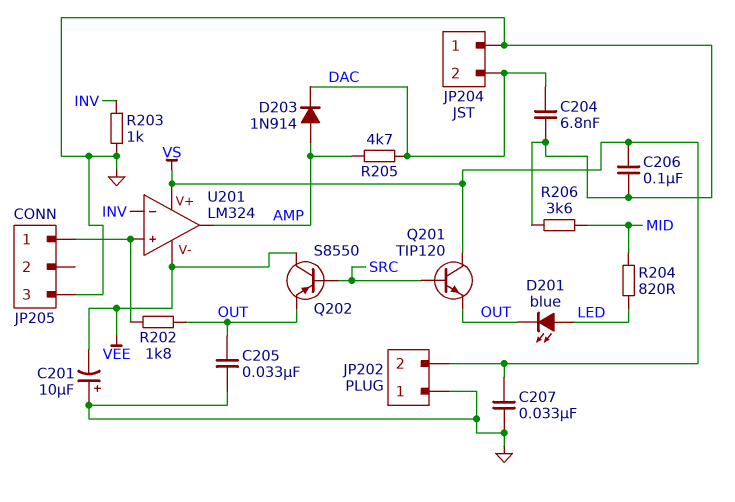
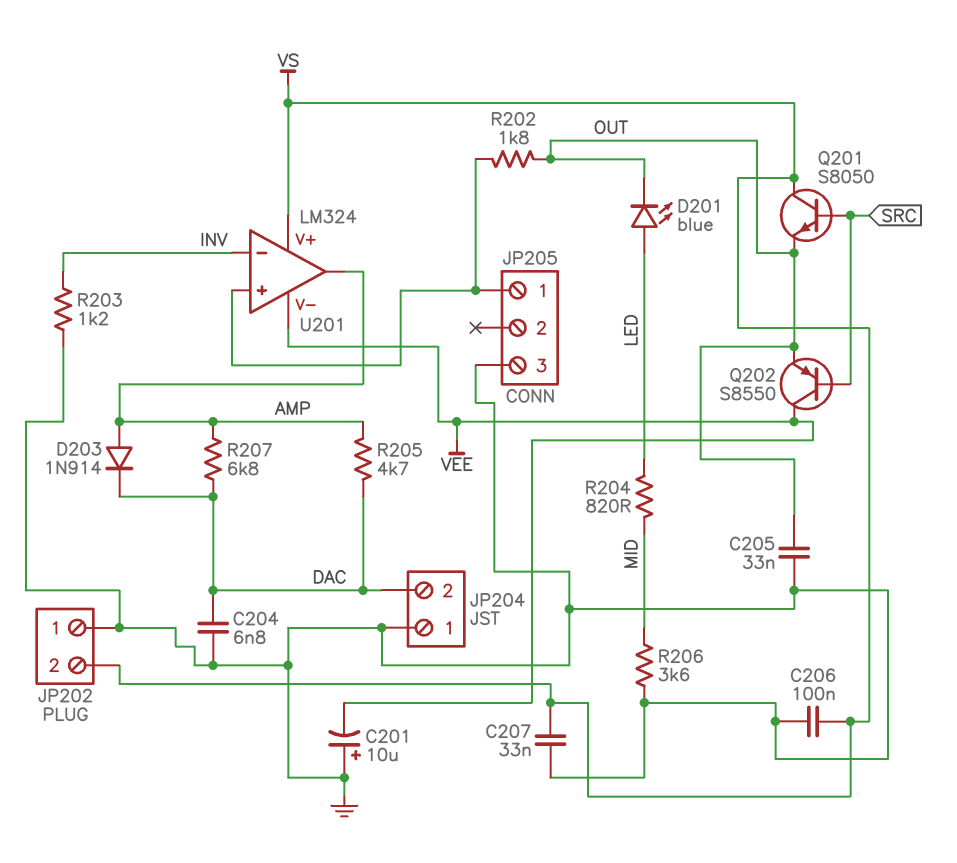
Q201: NPN TIP120 (B SRC, C VS, E OUT) -> NPN S8050 (B SRC, C VS, E OUT)
R203: 1k (GND, INV) -> 1.2k (GND, INV)
R207: none -> 6.8k (AMP, DAC)

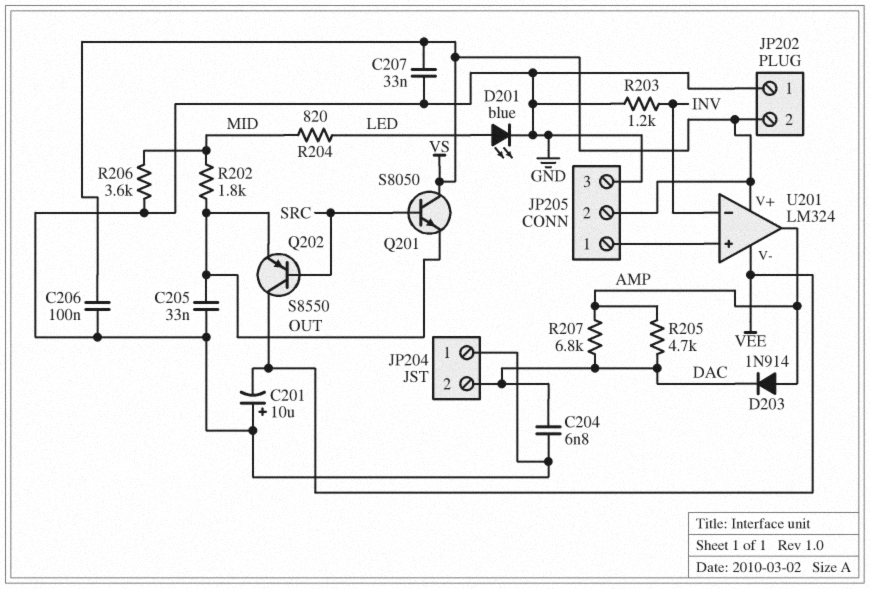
D201: LED blue (A LED, K OUT) -> LED blue (A LED, K GND)
JP205 pin 2: none -> VS
R202: 1.8k (JP205/1, OUT) -> 1.8k (MID, OUT)

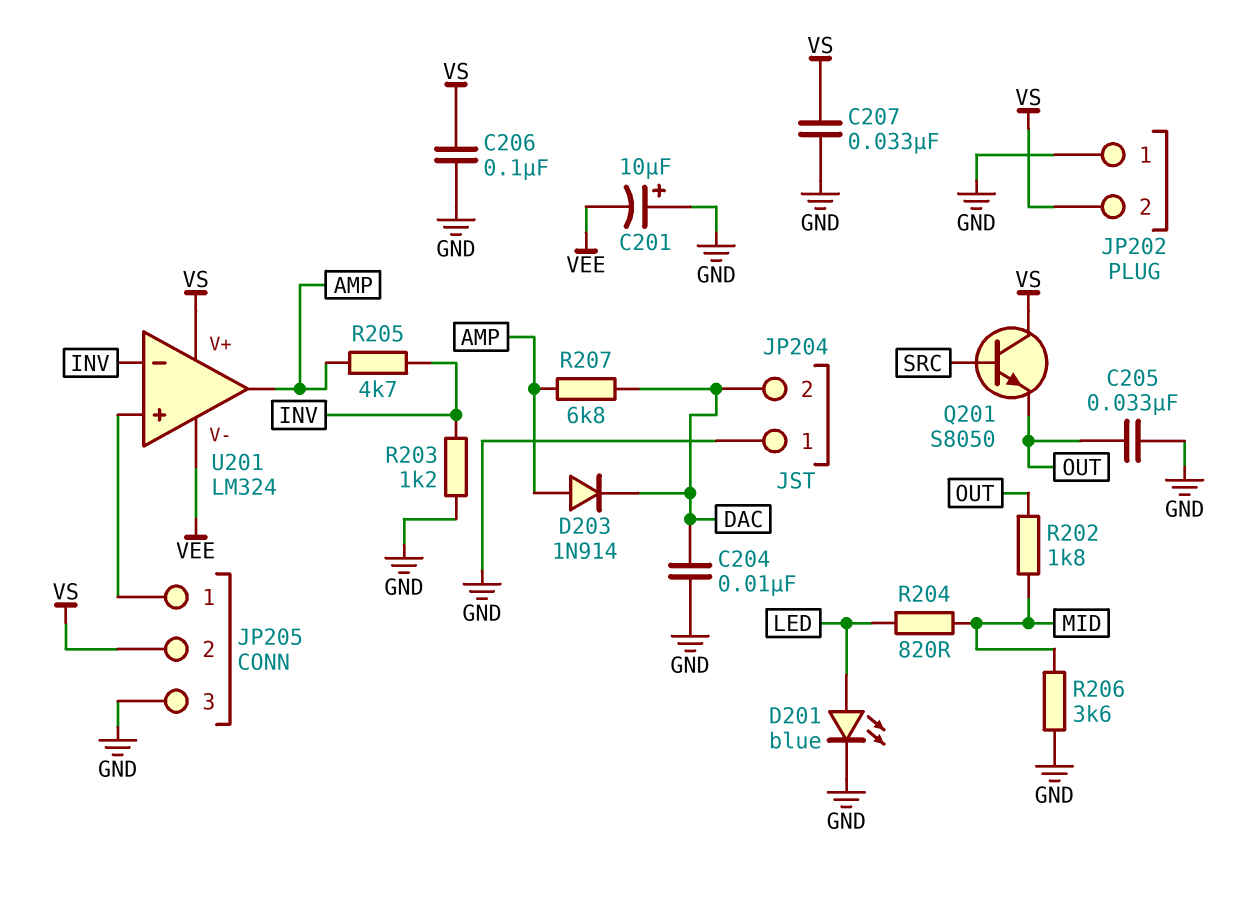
C204: 6.8nF (DAC, GND) -> 10nF (DAC, GND)
Q202: PNP S8550 (B SRC, C VEE, E OUT) -> none
R205: 4.7k (AMP, DAC) -> 4.7k (AMP, INV)

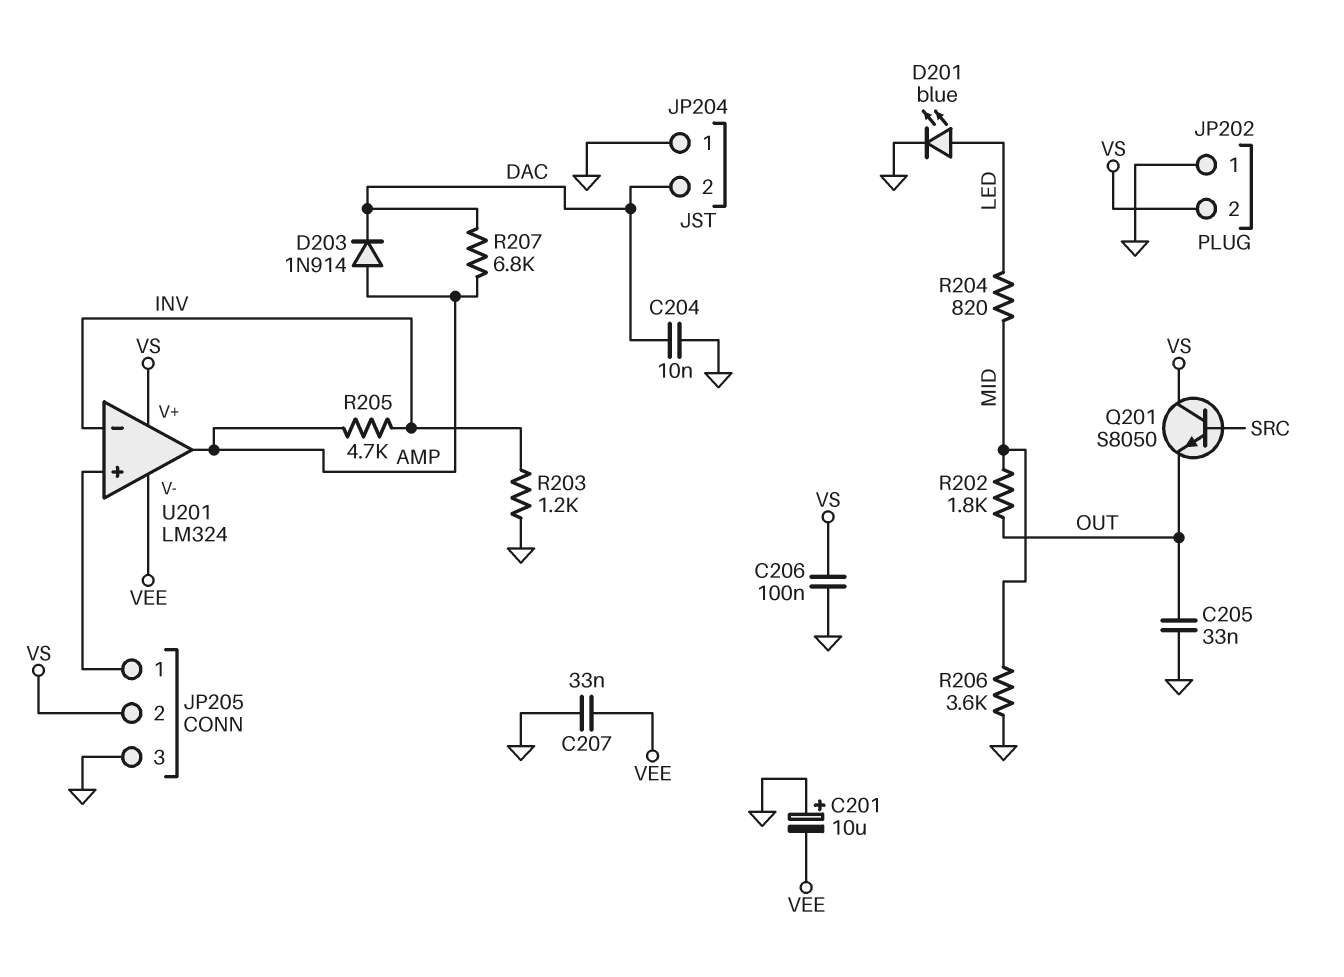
C207: 33nF (GND, VS) -> 33nF (GND, VEE)

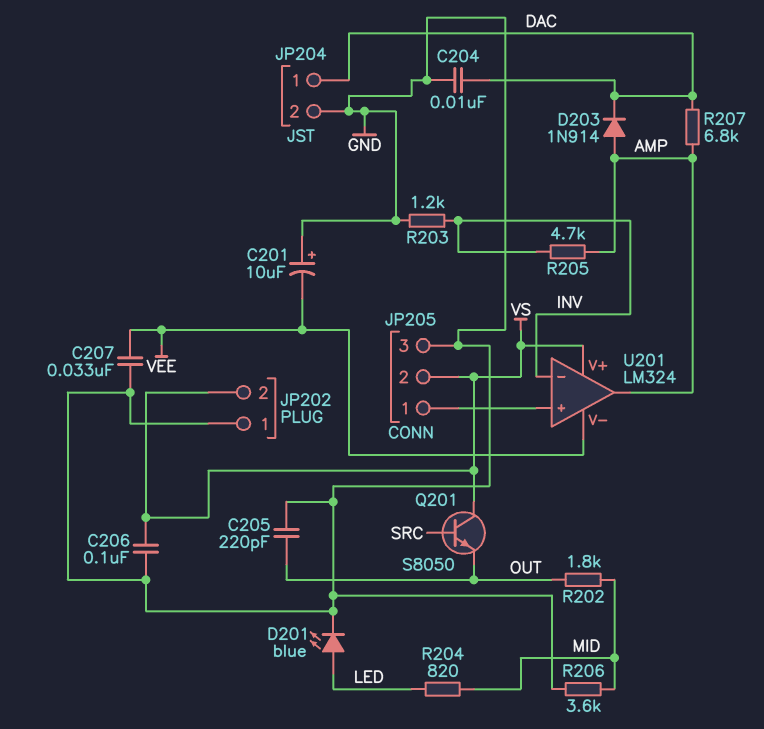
C205: 33nF (GND, OUT) -> 220pF (GND, OUT)
JP204 pin 1: GND -> DAC
JP204 pin 2: DAC -> GND

